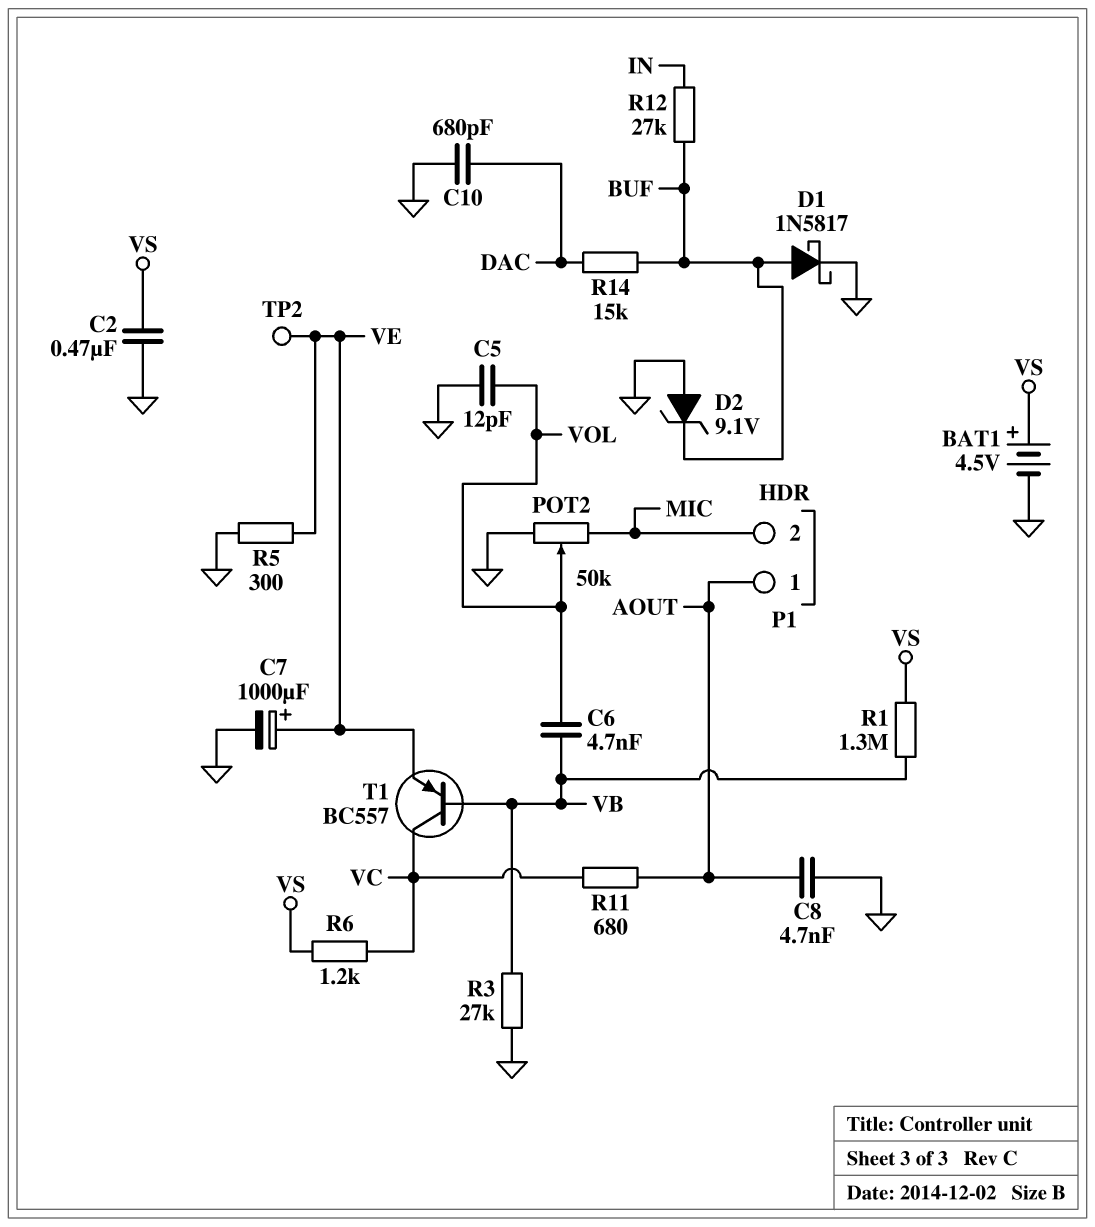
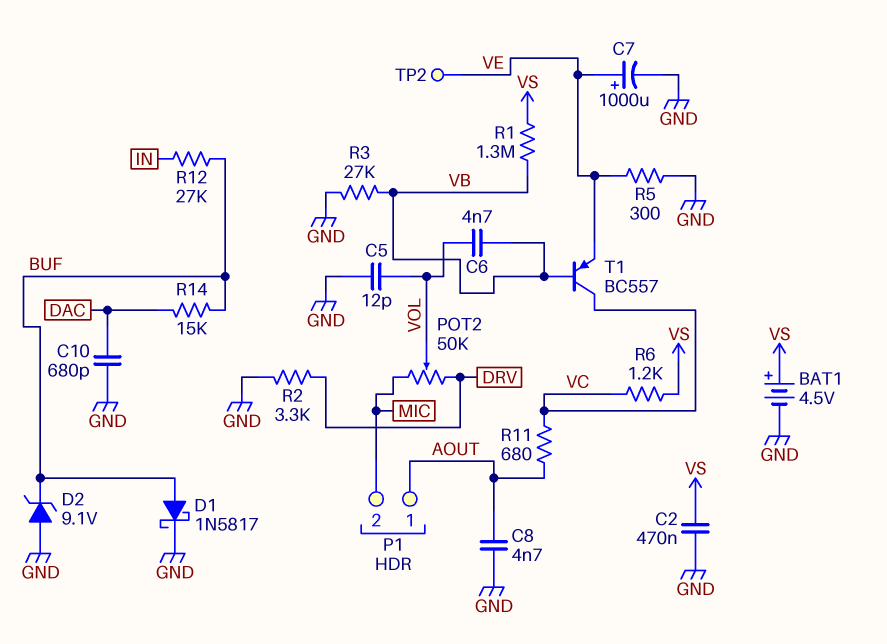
POT2: 50k (GND, MIC, wiper VOL) -> 50k (DRV, MIC, wiper VOL)
R2: none -> 3.3k (DRV, GND)

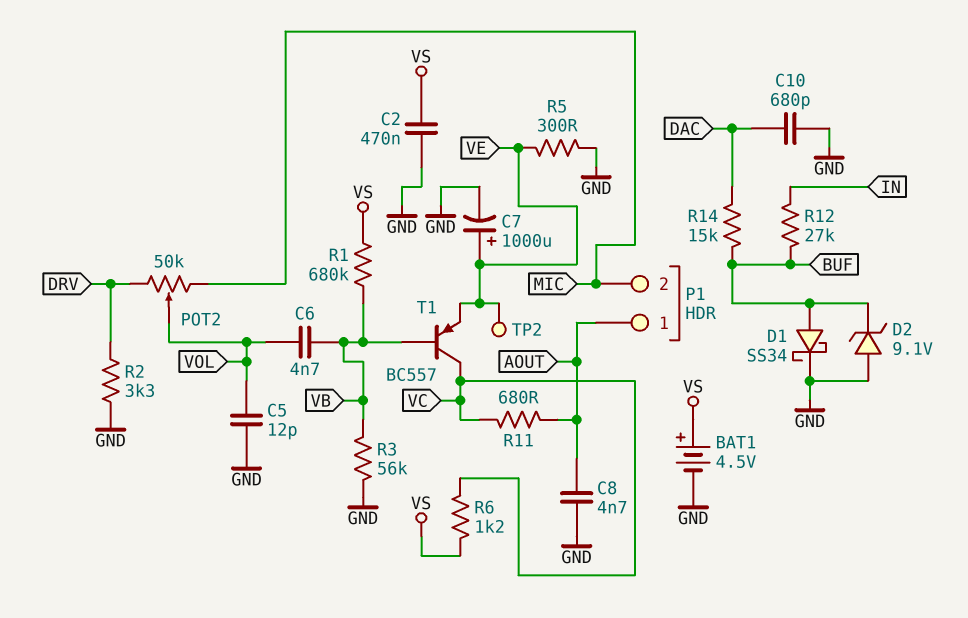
D1: schottky 1N5817 (A BUF, K GND) -> schottky SS34 (A BUF, K GND)
R1: 1.3M (VB, VS) -> 680k (VB, VS)
R3: 27k (GND, VB) -> 56k (GND, VB)

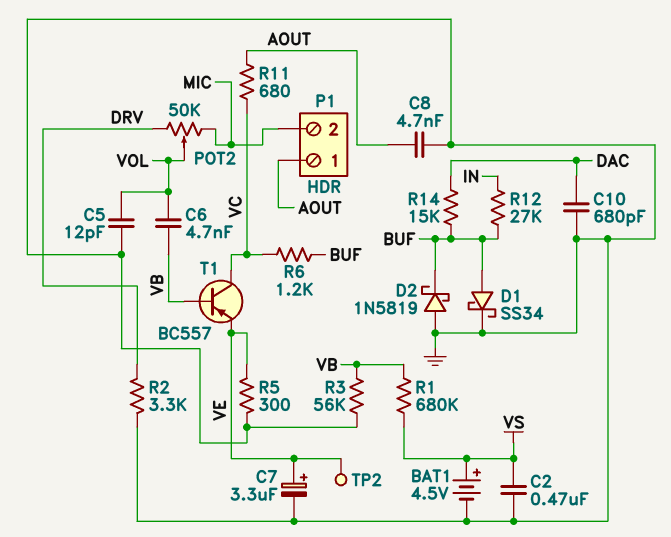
C7: 1000uF (plus VE, minus GND) -> 3.3uF (plus VE, minus GND)
D2: zener 9.1V (A GND, K BUF) -> schottky 1N5819 (A GND, K BUF)
R6: 1.2k (VC, VS) -> 1.2k (BUF, VC)

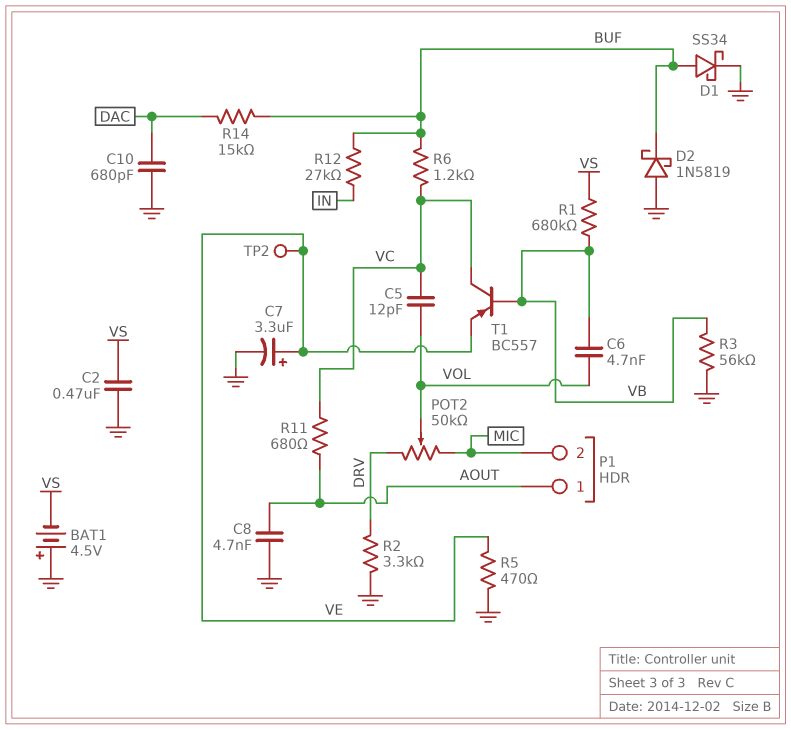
BAT1: 4.5V (plus VS, minus GND) -> 4.5V (plus GND, minus VS)
C5: 12pF (GND, VOL) -> 12pF (VC, VOL)
R5: 300 (GND, VE) -> 470 (GND, VE)

